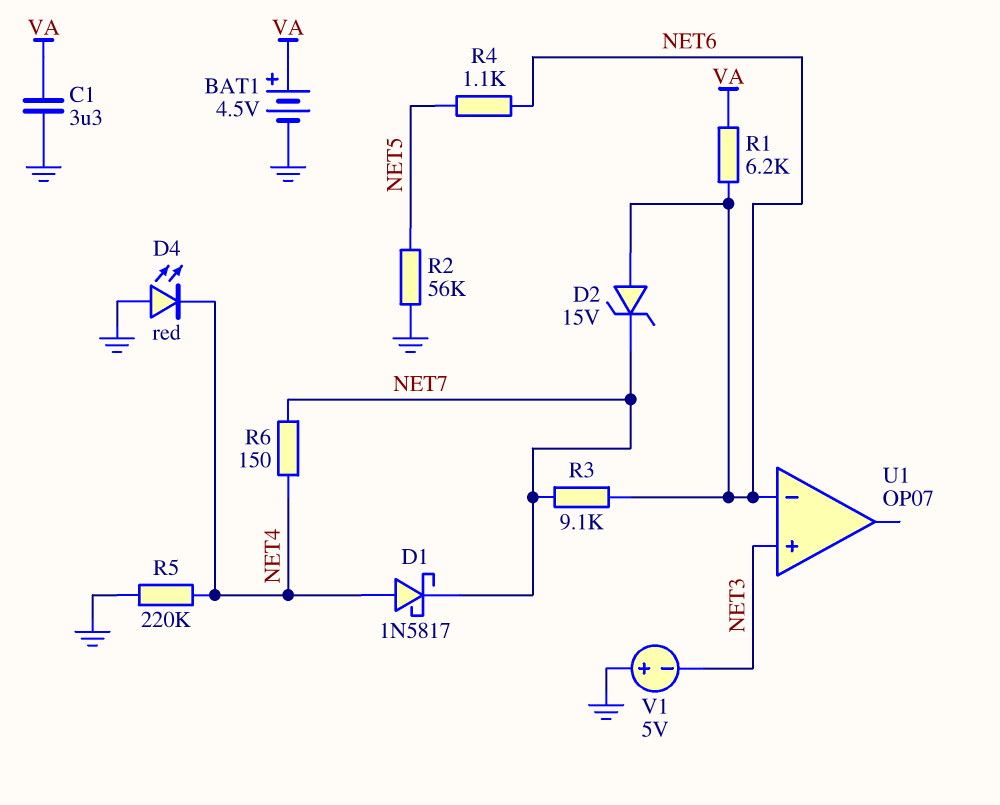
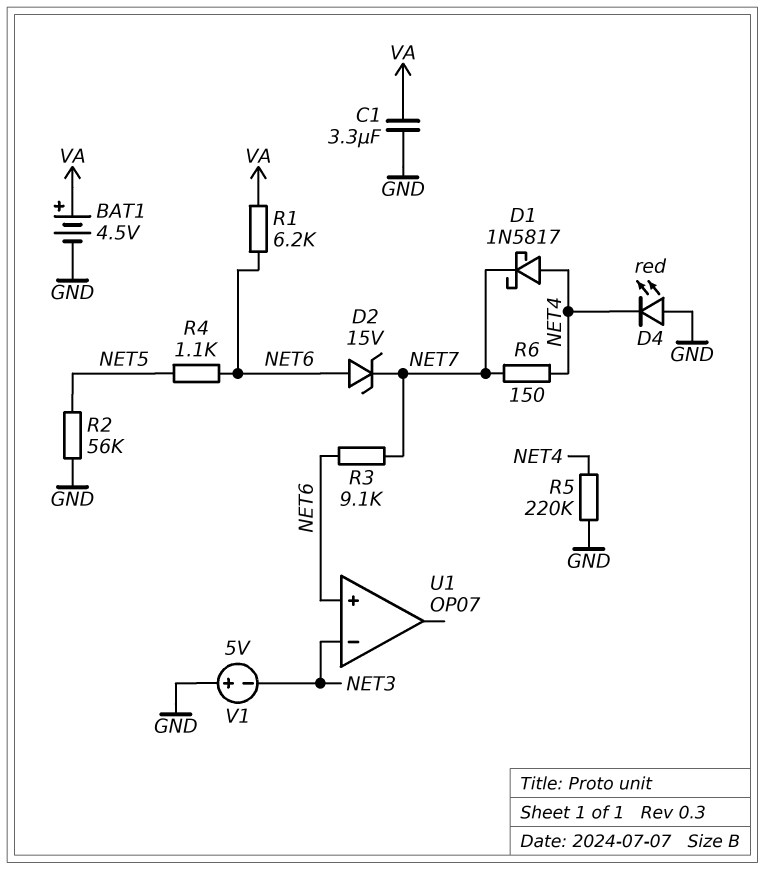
U1 pin in+: NET3 -> NET6
U1 pin in-: NET6 -> NET3

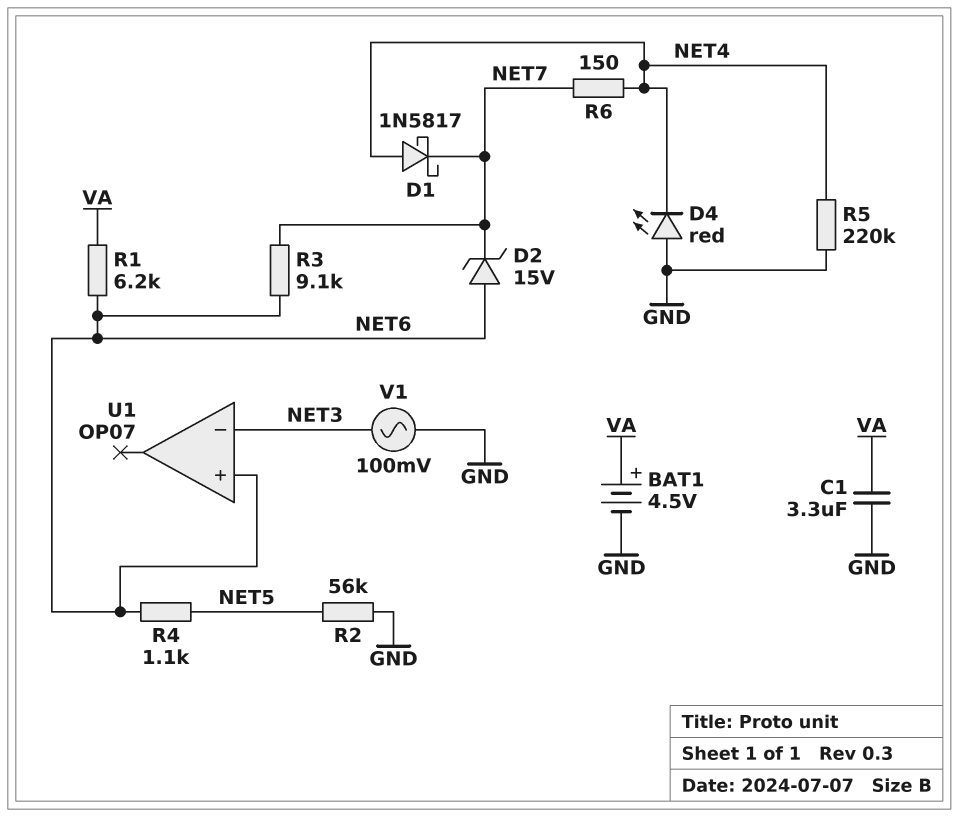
V1: 5V (plus GND, minus NET3) -> AC 100mV (GND, NET3)

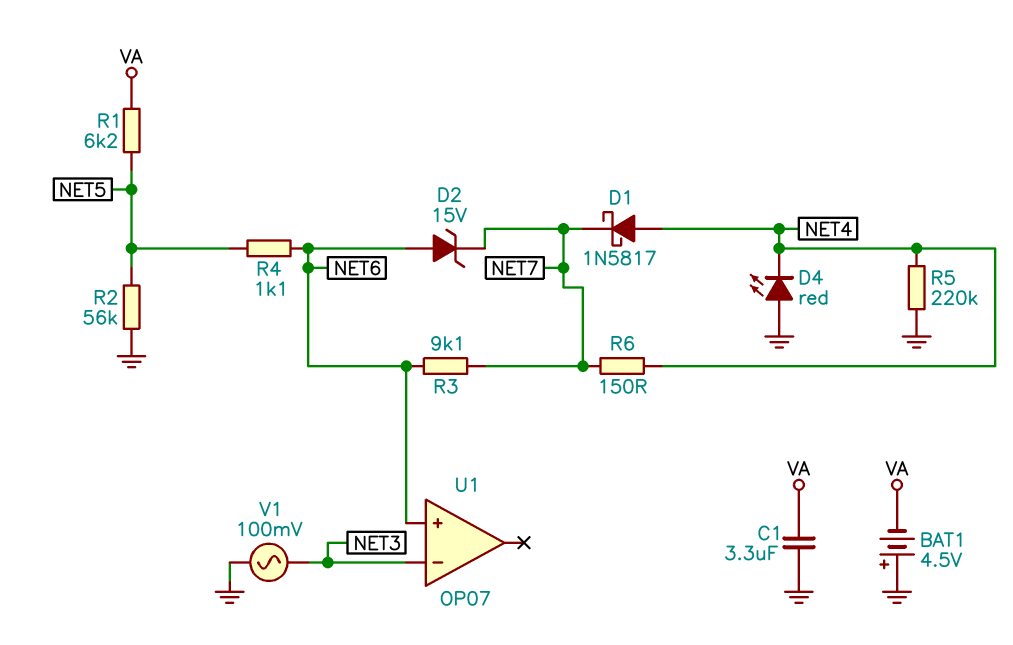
BAT1: 4.5V (plus VA, minus GND) -> 4.5V (plus GND, minus VA)
R1: 6.2k (NET6, VA) -> 6.2k (NET5, VA)

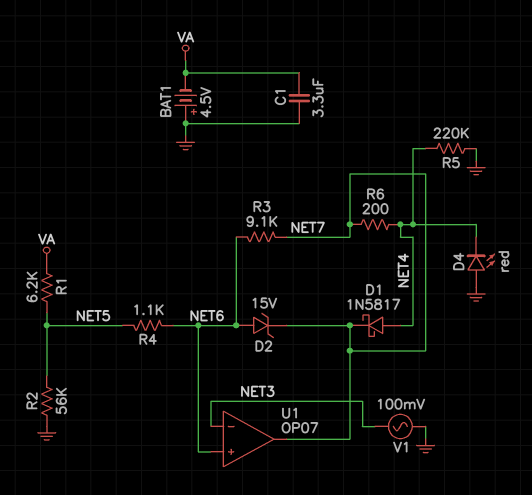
R6: 150 (NET4, NET7) -> 200 (NET4, NET7)
U1 pin out: none -> NET7

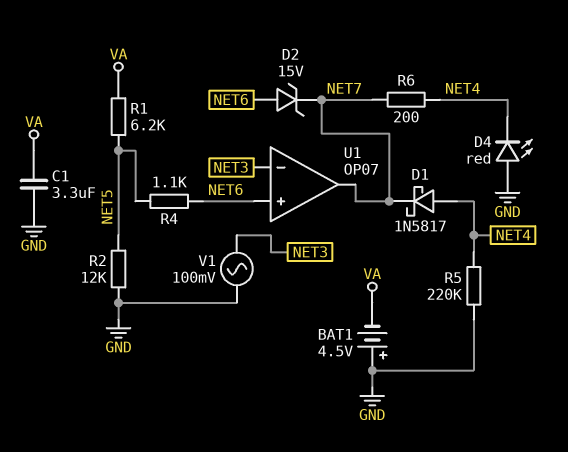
R2: 56k (GND, NET5) -> 12k (GND, NET5)
R3: 9.1k (NET6, NET7) -> none

